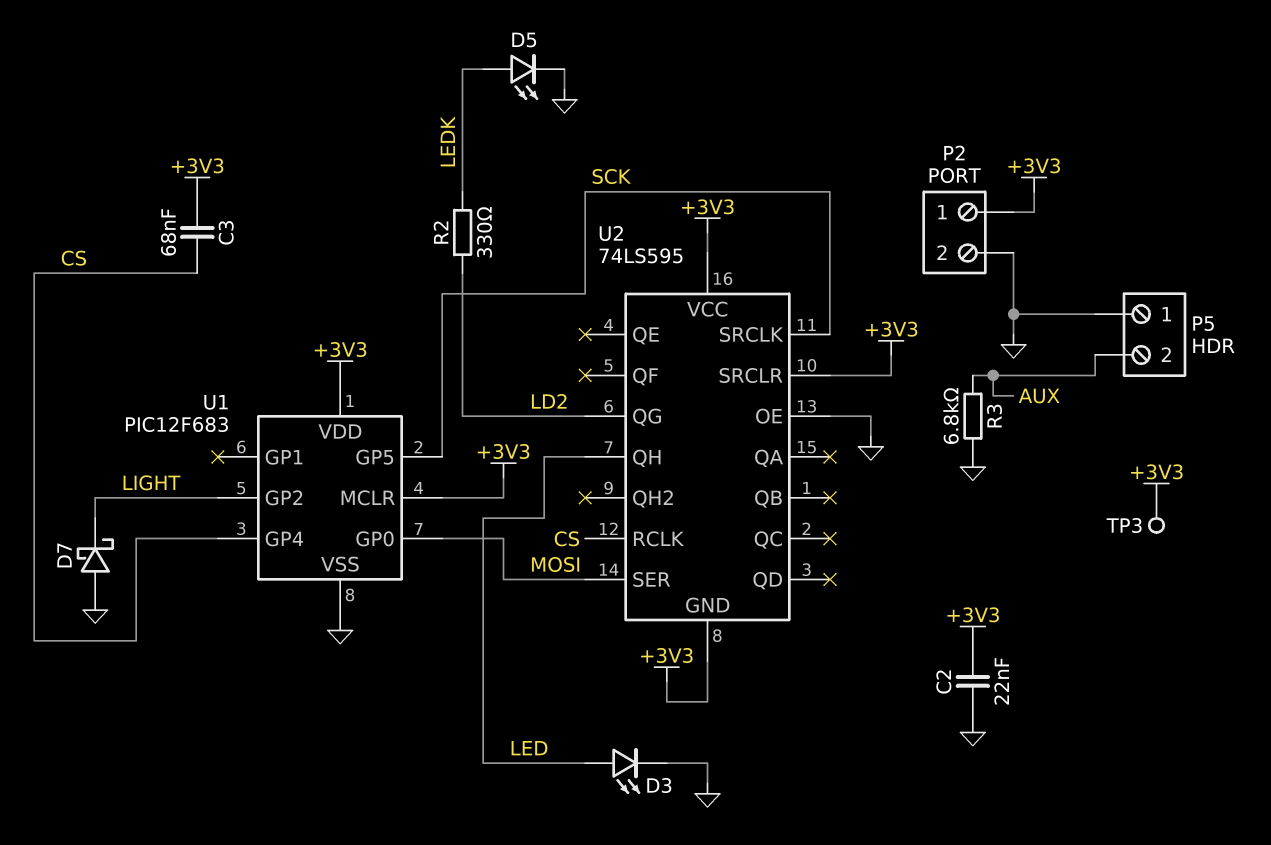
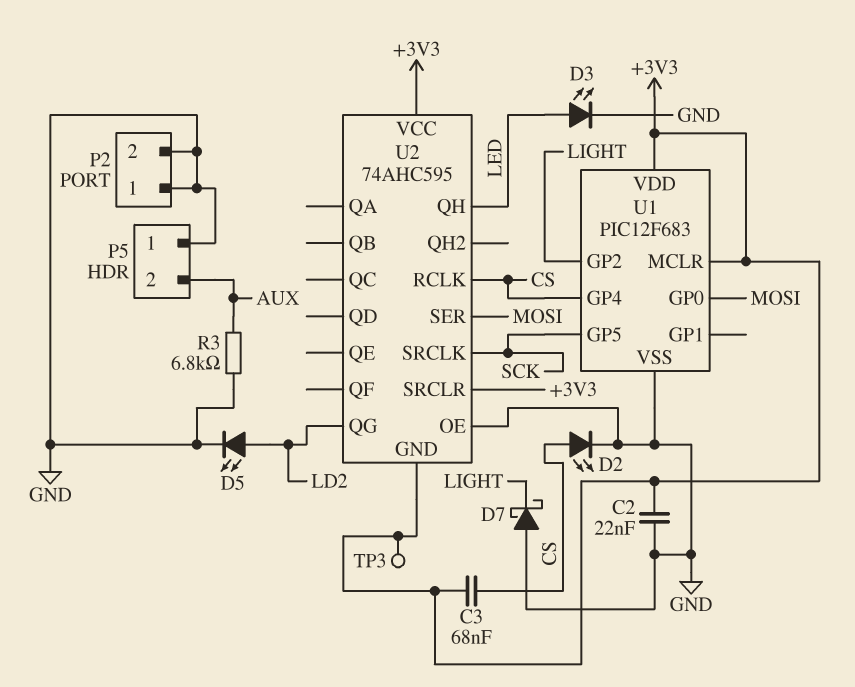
D2: none -> LED (A CS, K GND)
D5: LED (A LEDK, K GND) -> LED (A LD2, K GND)
P2 pin 1: +3V3 -> GND
R2: 330 (LD2, LEDK) -> none
U2: 74LS595 -> 74AHC595

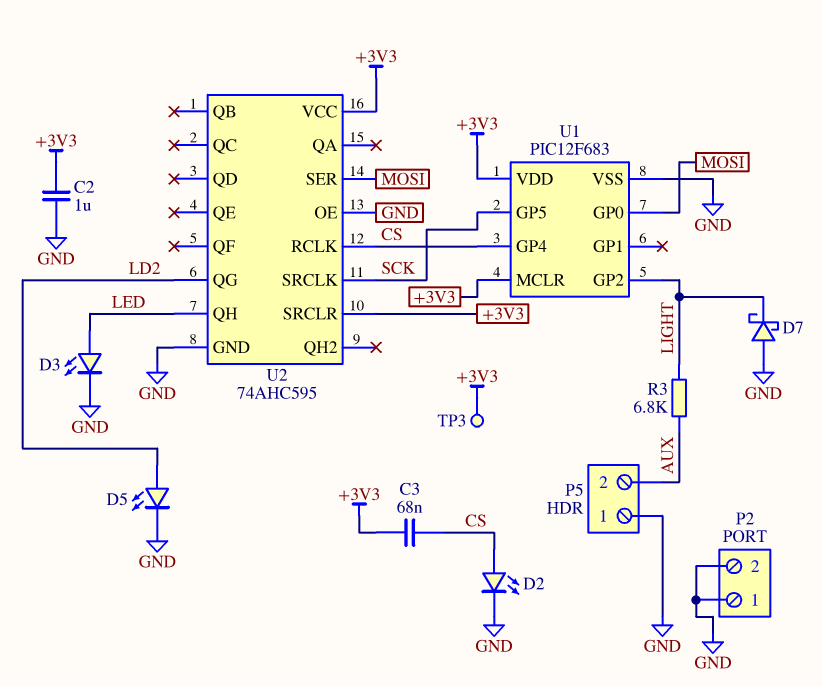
C2: 22nF (+3V3, GND) -> 1uF (+3V3, GND)
R3: 6.8k (AUX, GND) -> 6.8k (AUX, LIGHT)
U2 pin GND: +3V3 -> GND

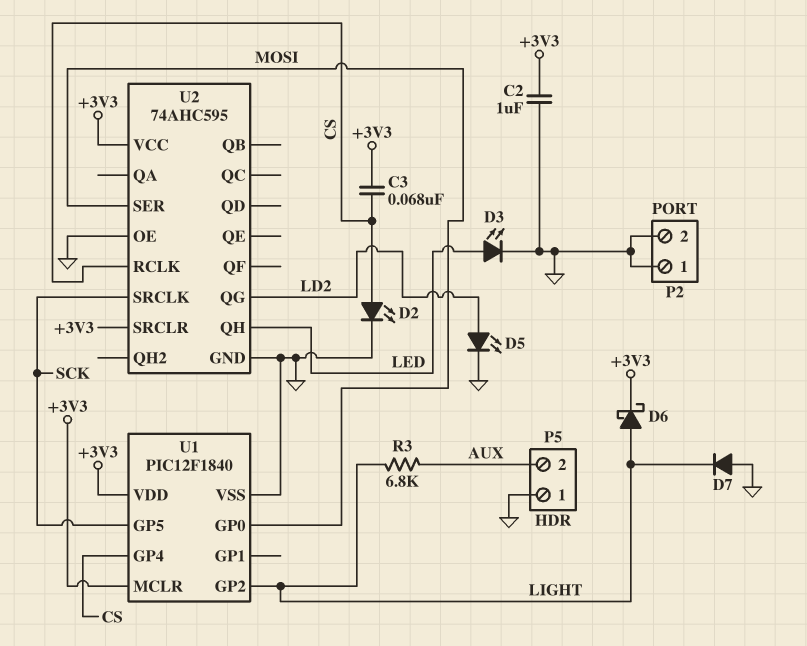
D6: none -> schottky (A LIGHT, K +3V3)
D7: schottky (A GND, K LIGHT) -> diode (A GND, K LIGHT)
TP3: test point (+3V3) -> none
U1: PIC12F683 -> PIC12F1840

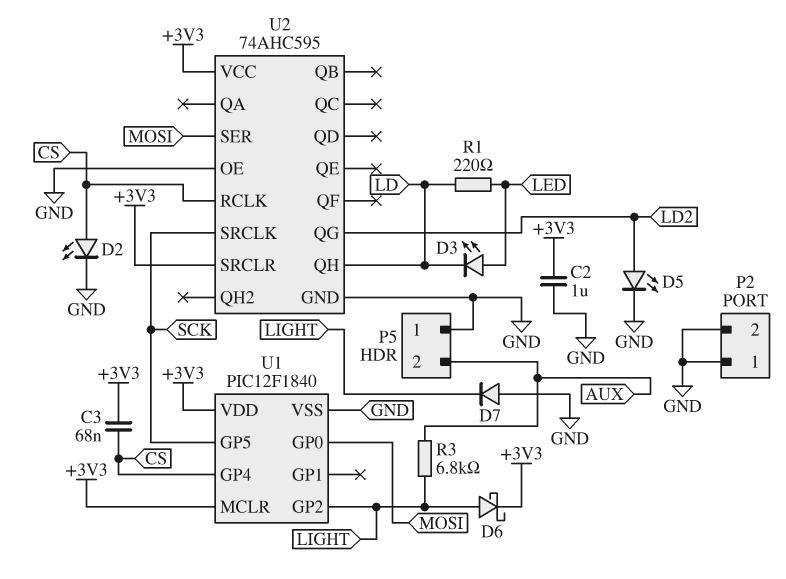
D3: LED (A LED, K GND) -> LED (A LED, K LD)
R1: none -> 220 (LD, LED)
U2 pin QH: LED -> LD

